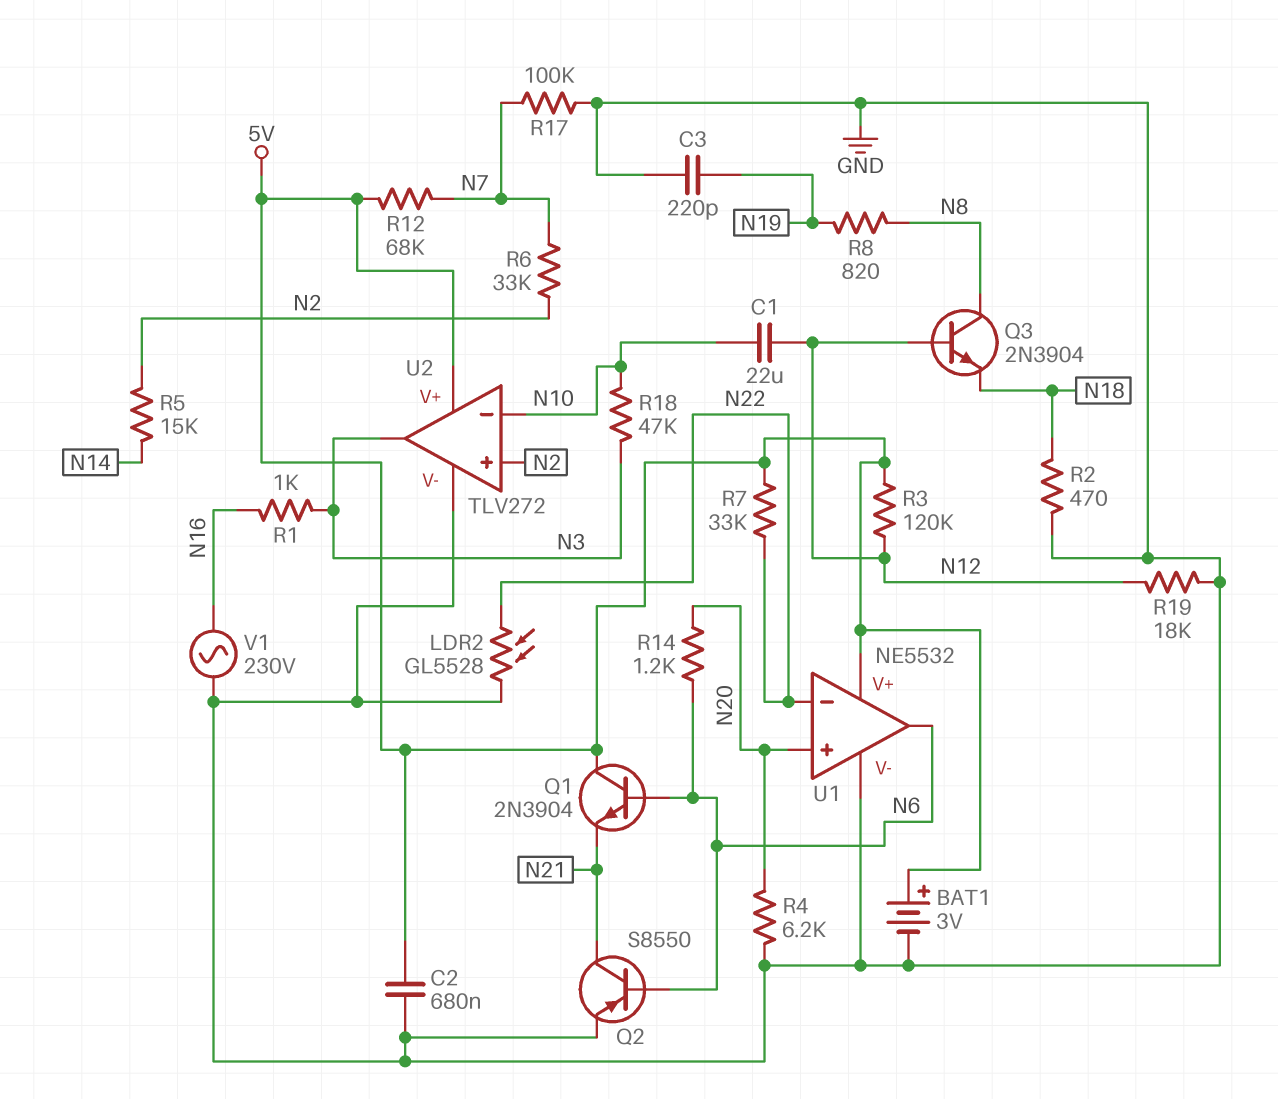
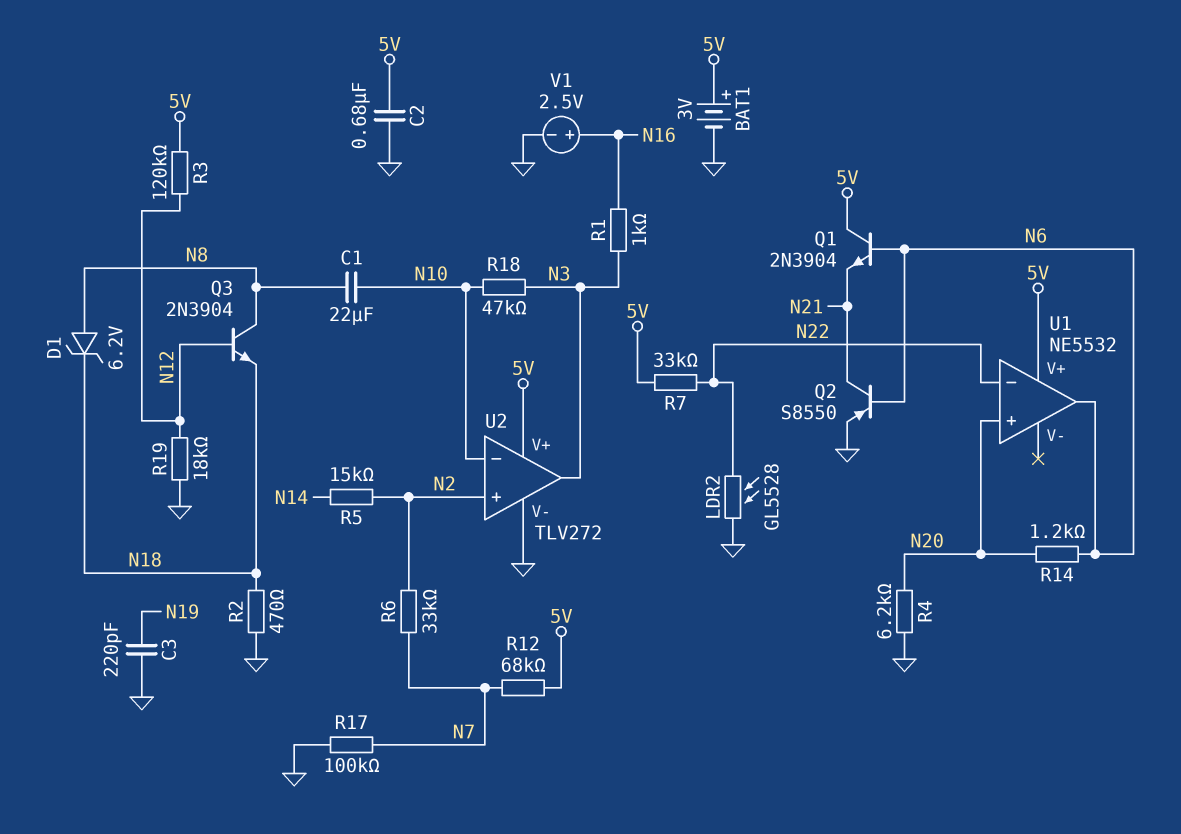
C1: 22uF (N10, N12) -> 22uF (N8, N10)
D1: none -> zener 6.2V (A N8, K N18)
R8: 820 (N8, N19) -> none
U1 pin V-: GND -> none
V1: AC 230V (GND, N16) -> 2.5V (plus N16, minus GND)

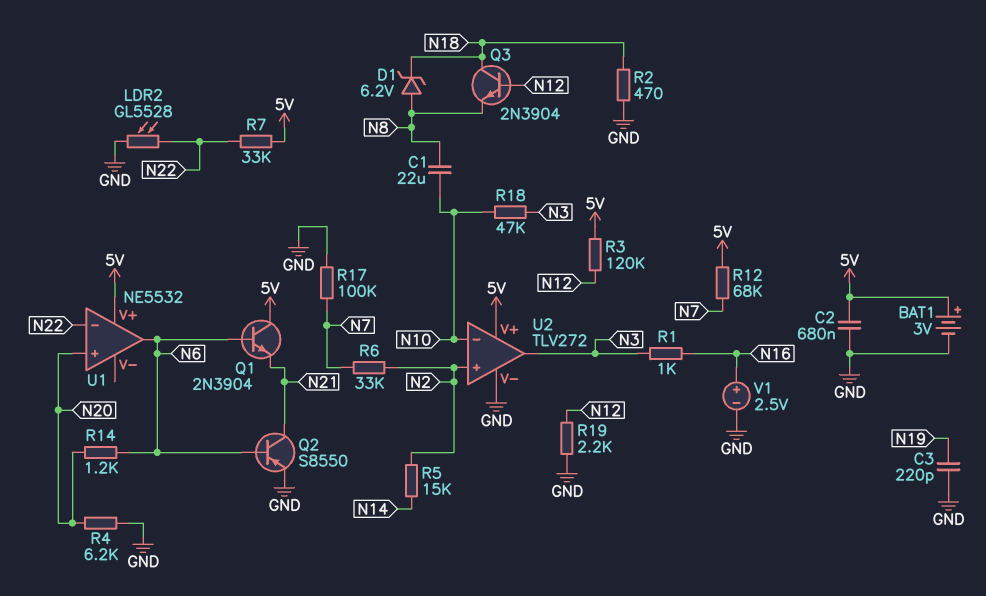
Q3: NPN 2N3904 (B N12, C N8, E N18) -> NPN 2N3904 (B N12, C N18, E N8)
R19: 18k (GND, N12) -> 2.2k (GND, N12)

